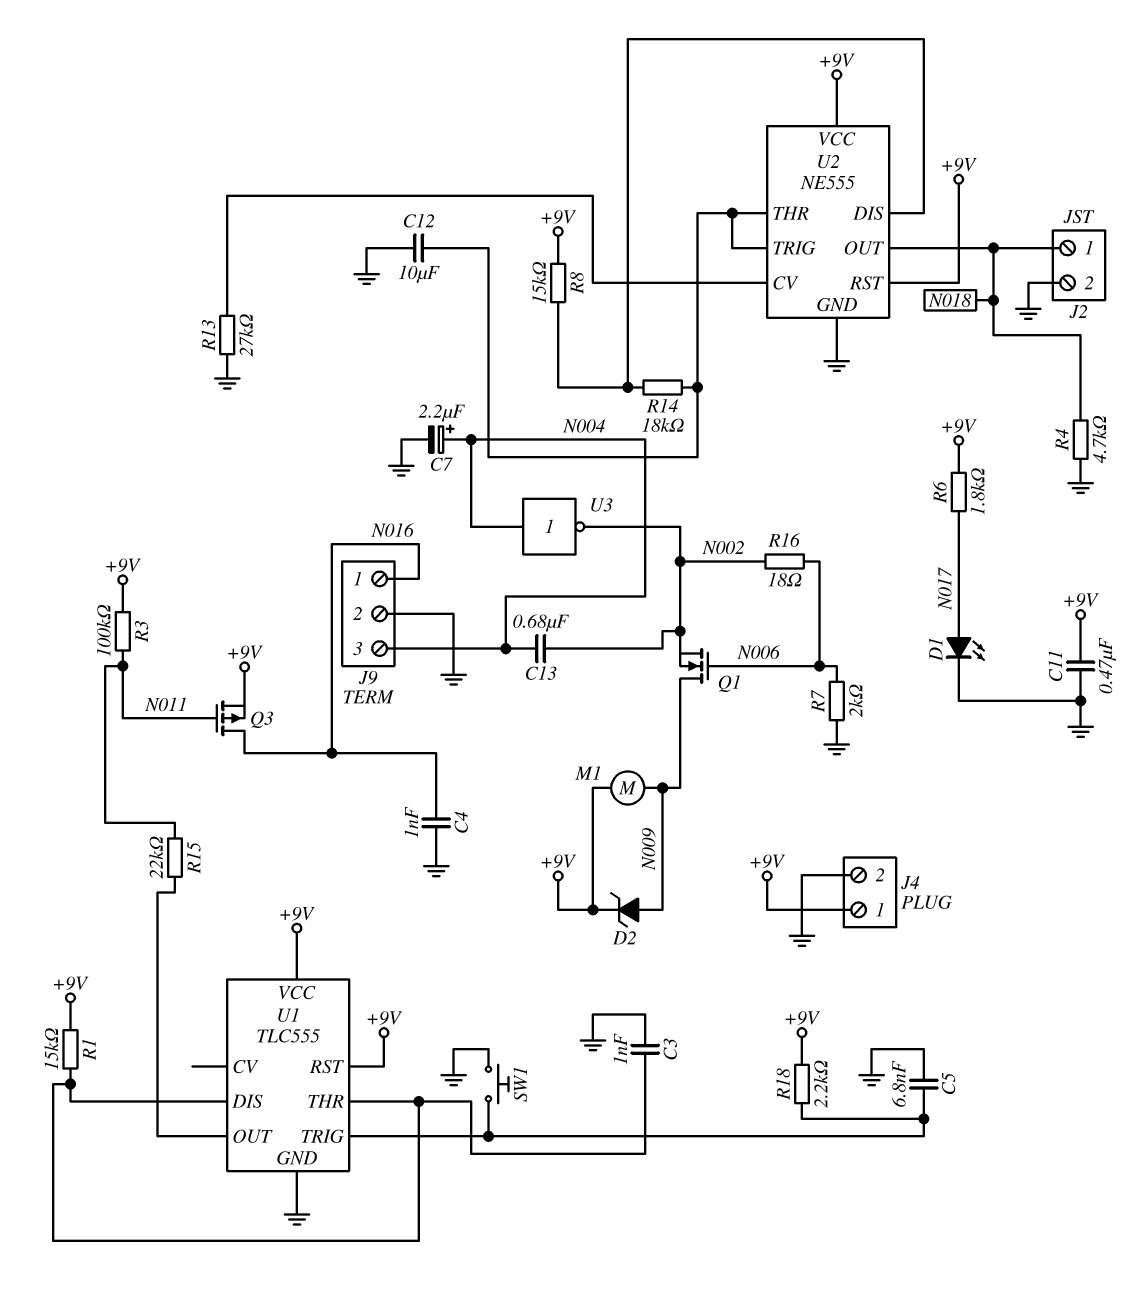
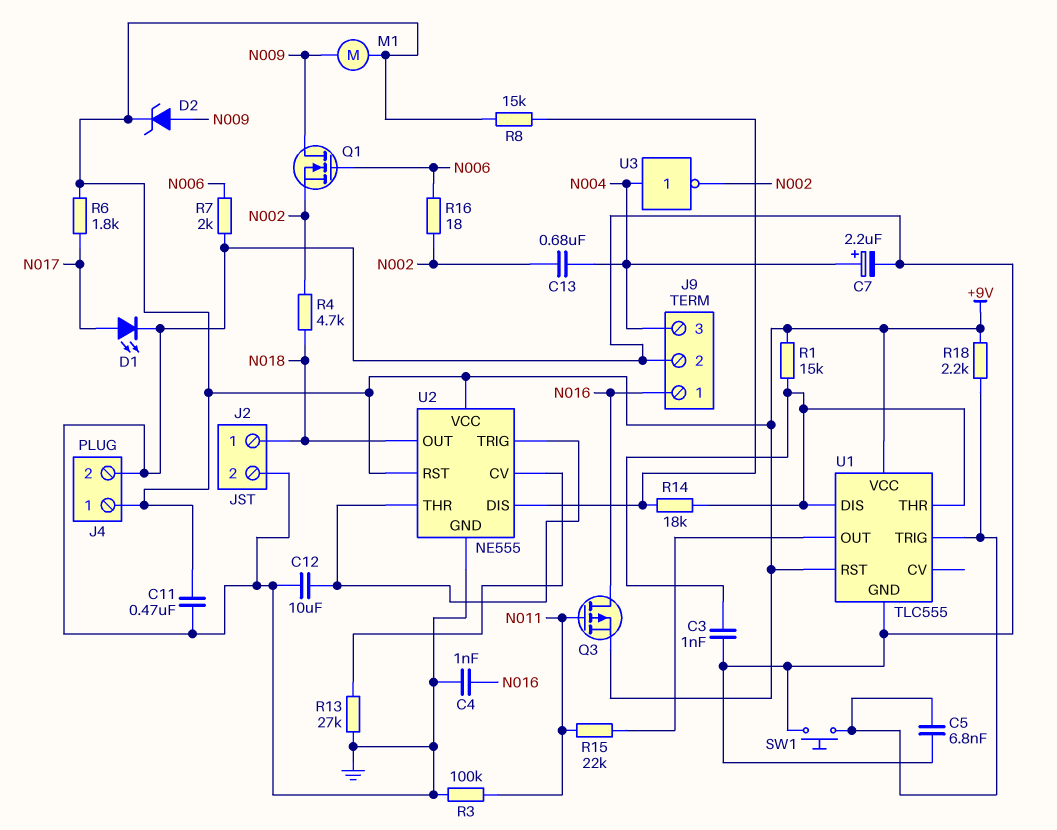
R3: 100k (+9V, N011) -> 100k (GND, N011)
R4: 4.7k (GND, N018) -> 4.7k (N002, N018)
R14: 18k (U2/DIS, U2/THR) -> 18k (U1/DIS, U2/DIS)

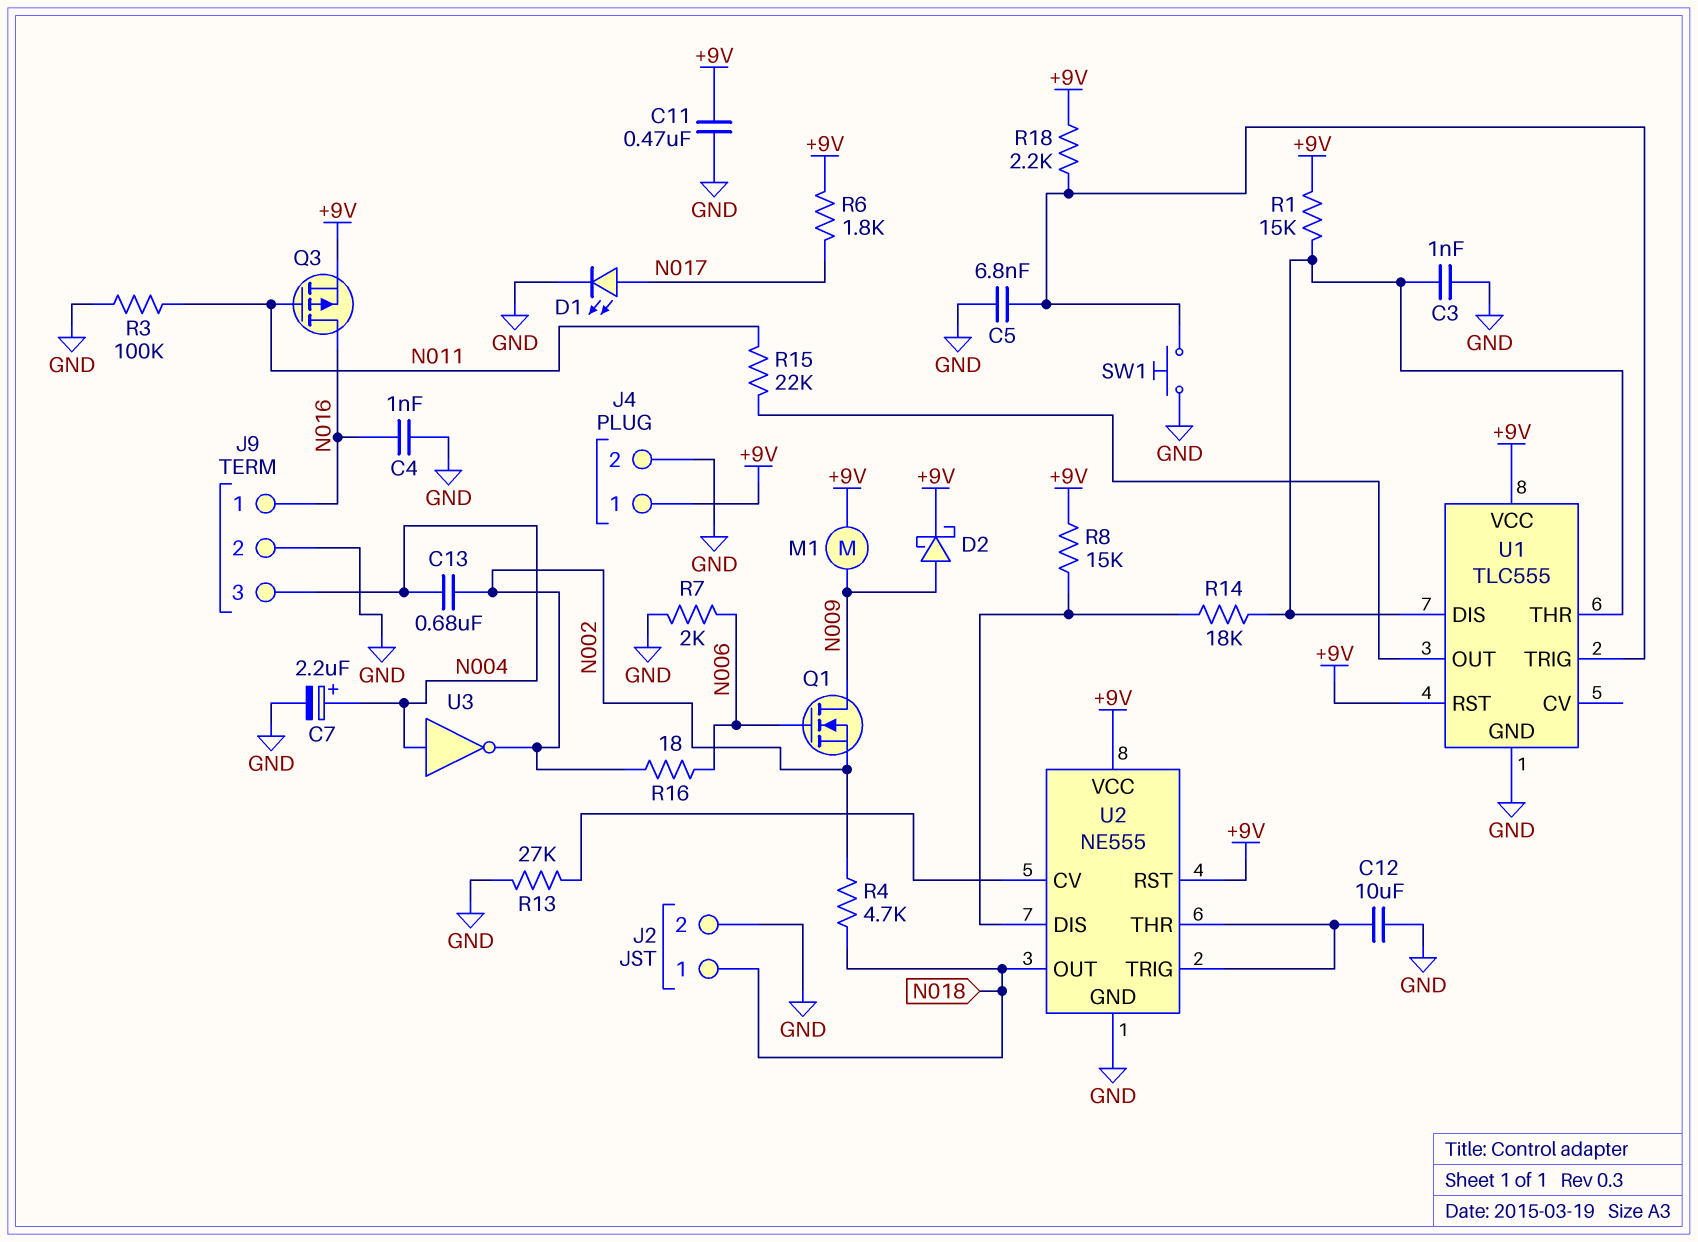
D2: zener (A N009, K +9V) -> schottky (A N009, K +9V)

